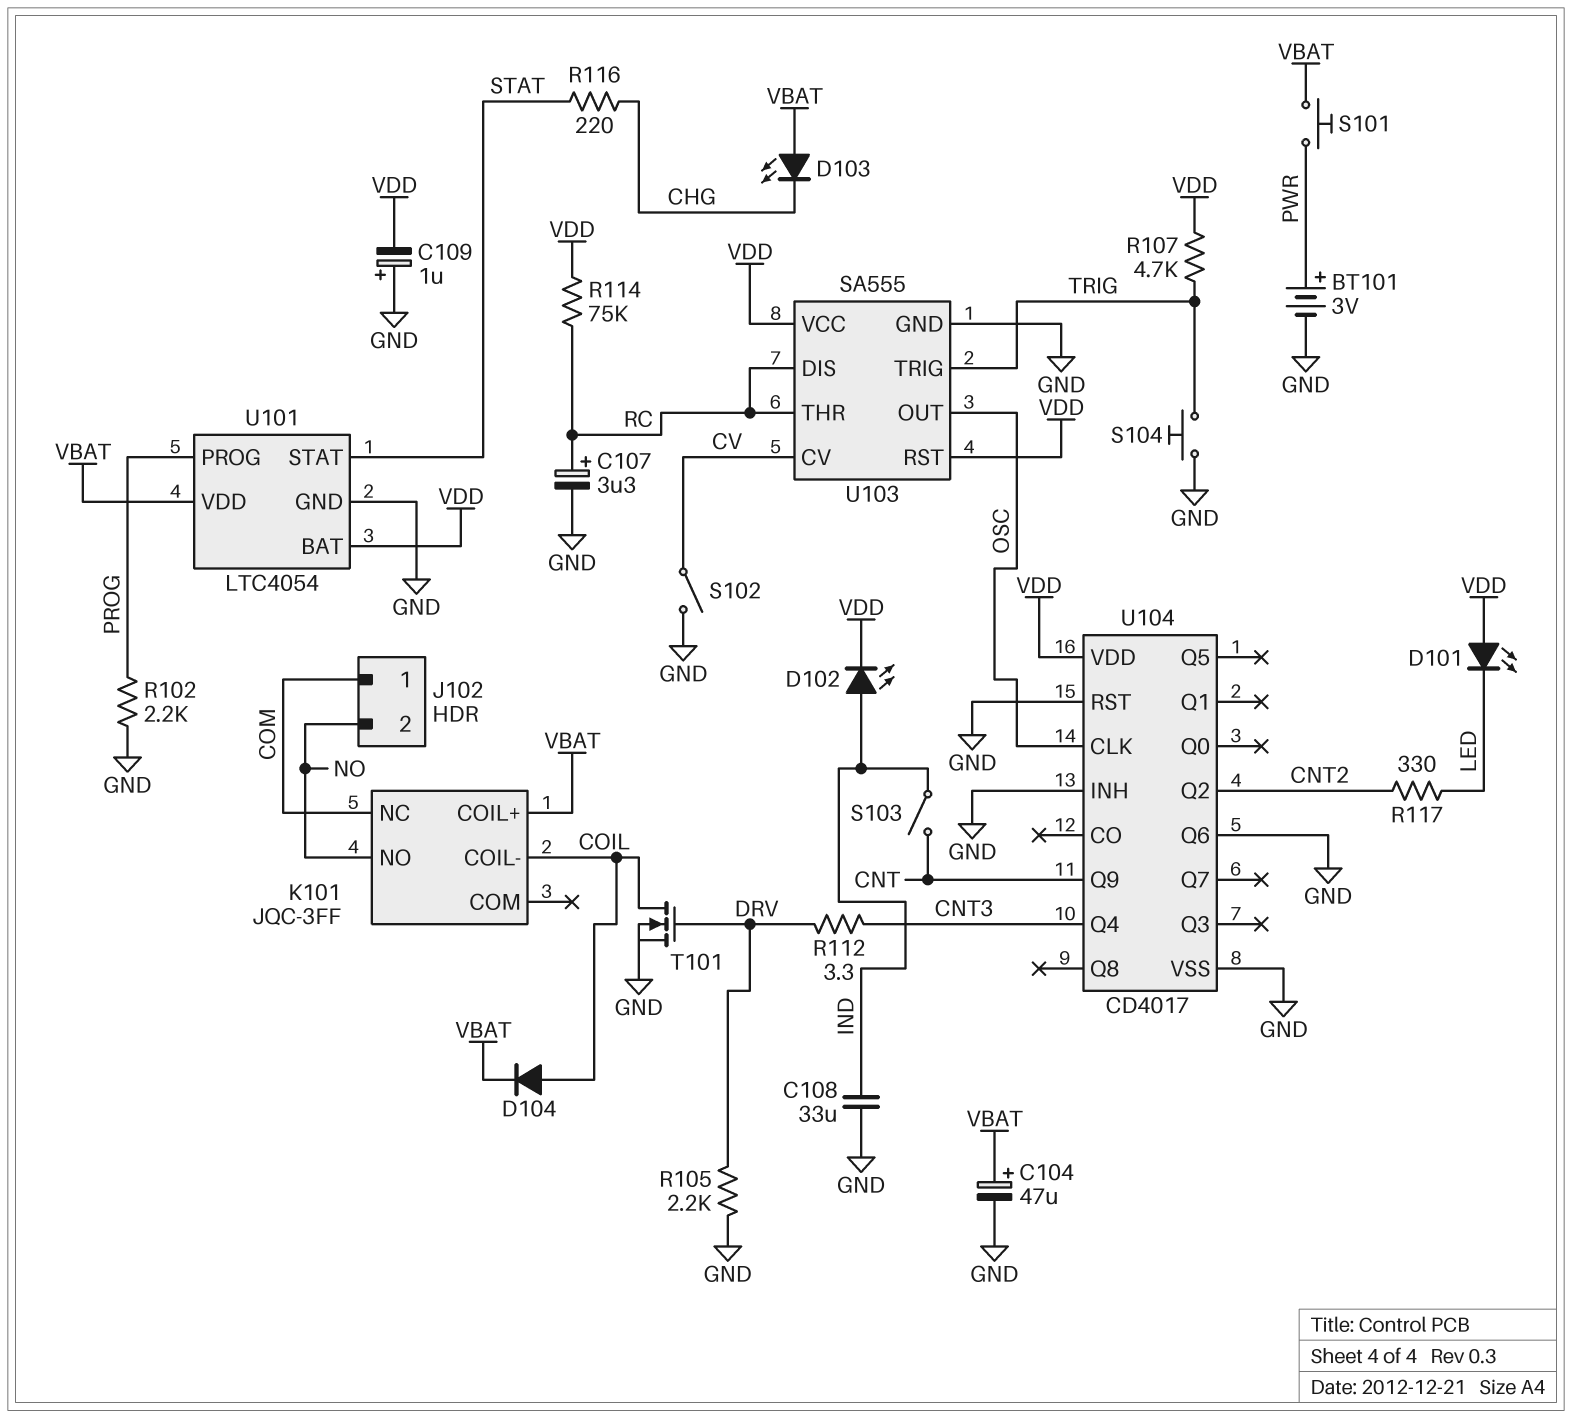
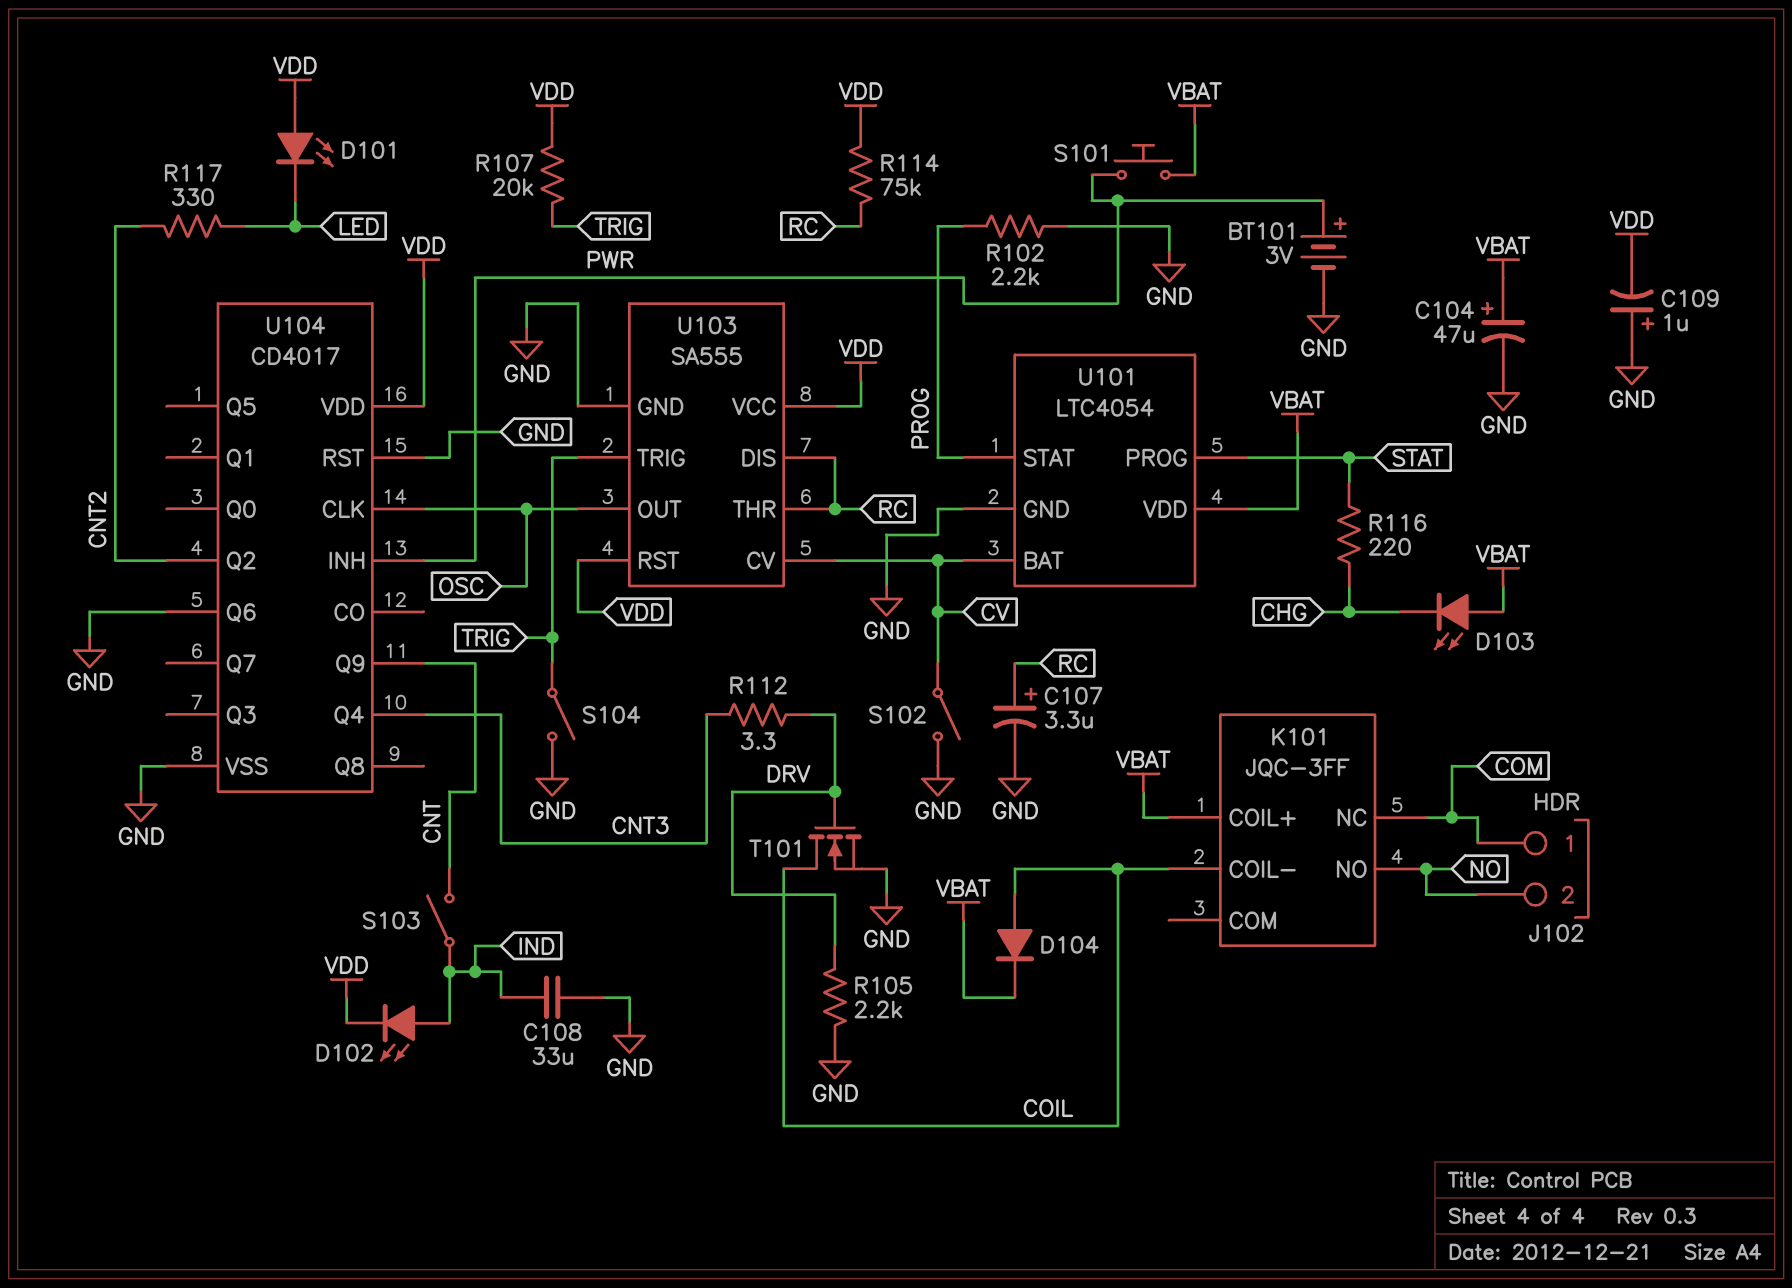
R107: 4.7k (TRIG, VDD) -> 20k (TRIG, VDD)
S104: button (GND, TRIG) -> switch (GND, TRIG)
U101 pin BAT: VDD -> CV
U101 pin PROG: PROG -> STAT
U101 pin STAT: STAT -> PROG
U104 pin INH: GND -> PWR

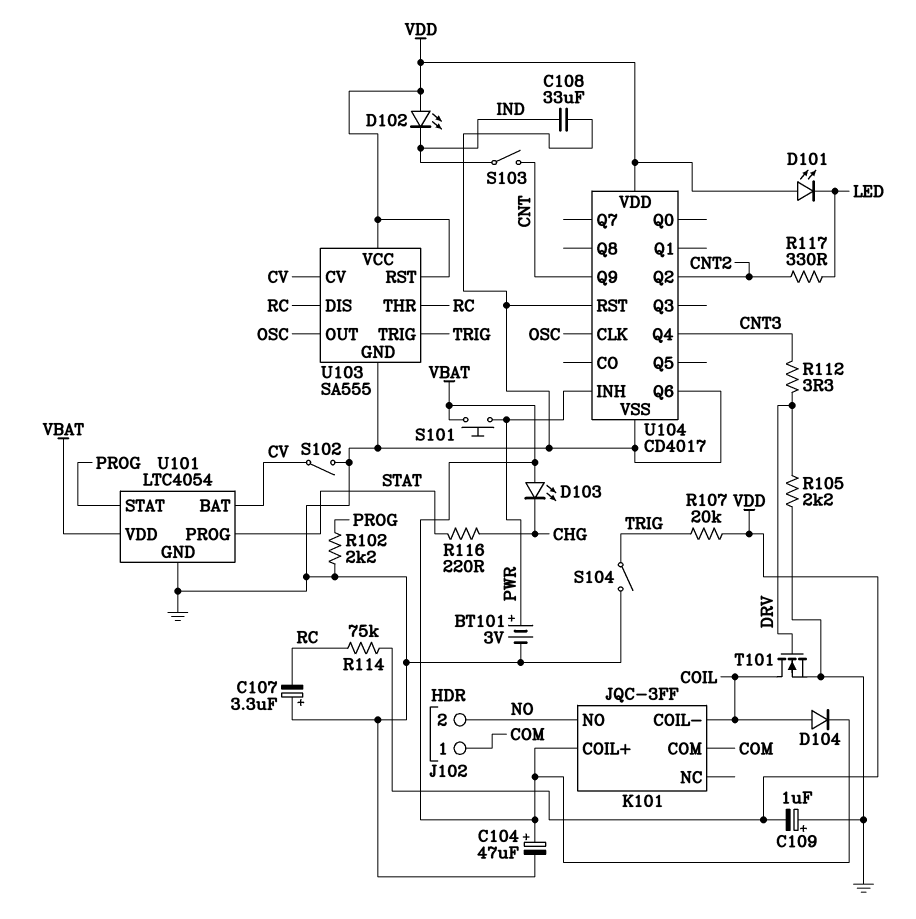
C107: 3.3uF (plus RC, minus GND) -> 3.3uF (plus GND, minus RC)
D102: LED (A IND, K VDD) -> LED (A VDD, K IND)
K101 pin COM: none -> COM
K101 pin NC: COM -> none

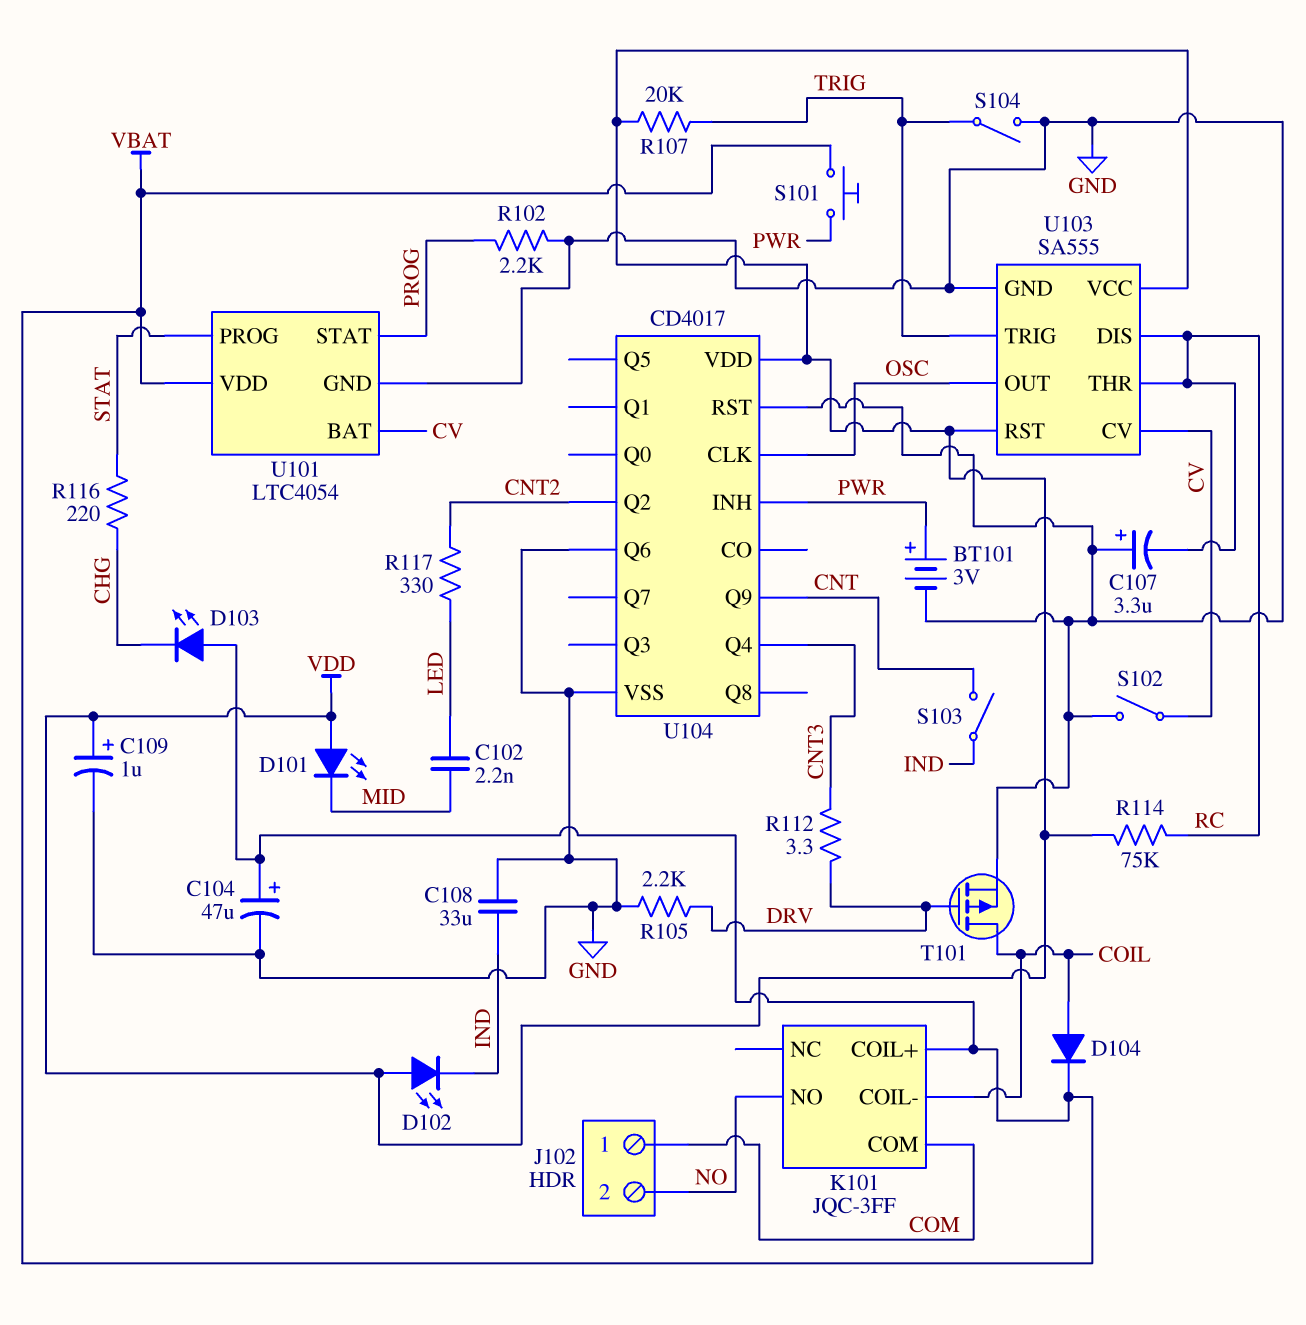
C102: none -> 2.2nF (LED, MID)
C109: 1uF (plus GND, minus VDD) -> 1uF (plus VDD, minus GND)
D101: LED (A VDD, K LED) -> LED (A VDD, K MID)
T101: NMOS (G DRV, D COIL, S GND) -> PMOS (G DRV, D COIL, S GND)

